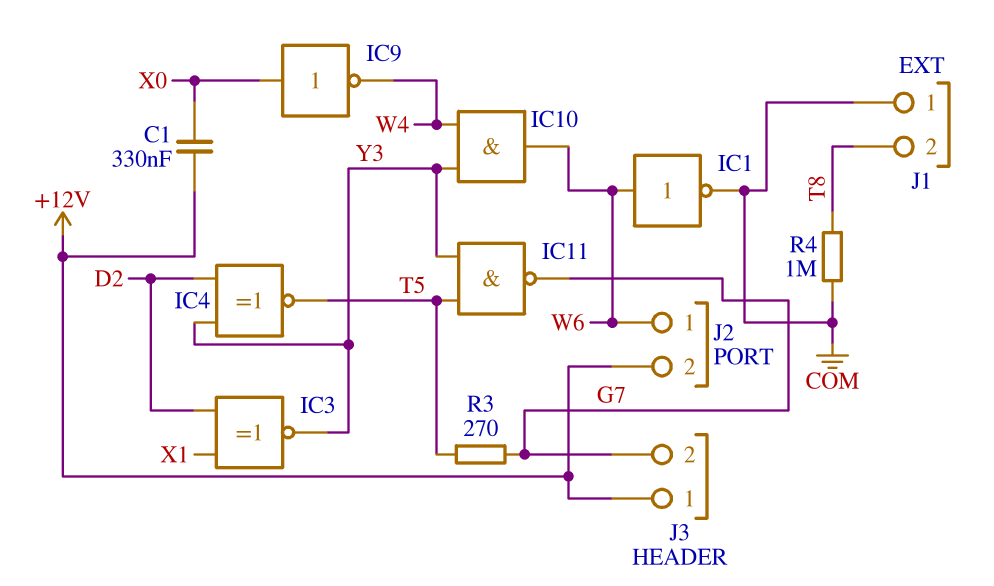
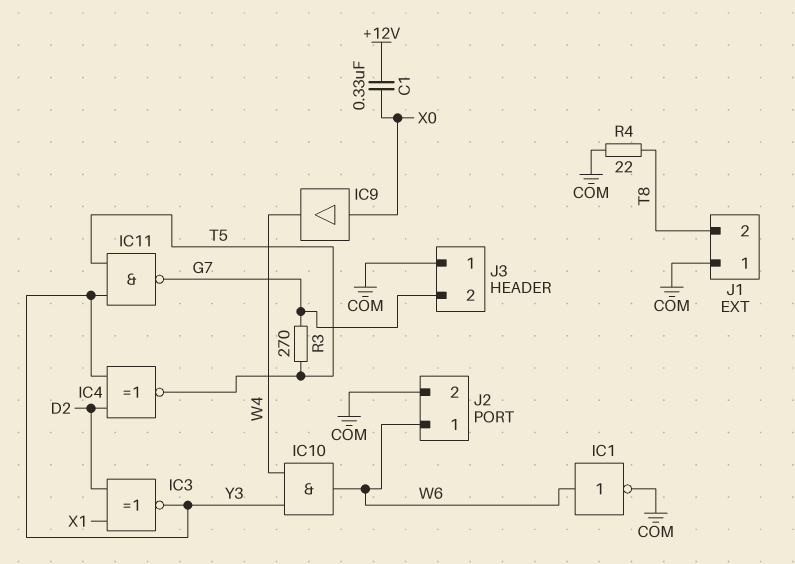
IC9: NOT (in X0, out W4) -> buffer (in X0, out W4)
J2 pin 2: +12V -> COM
J3 pin 1: +12V -> COM
R4: 1M (COM, T8) -> 22 (COM, T8)

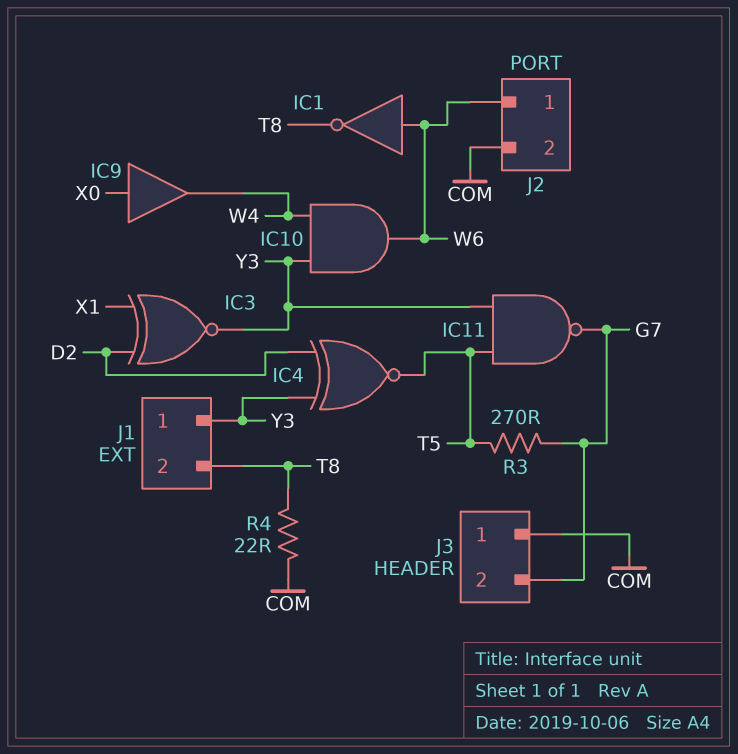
C1: 330nF (+12V, X0) -> none
IC1: NOT (in W6, out COM) -> NOT (in W6, out T8)
J1 pin 1: COM -> Y3

